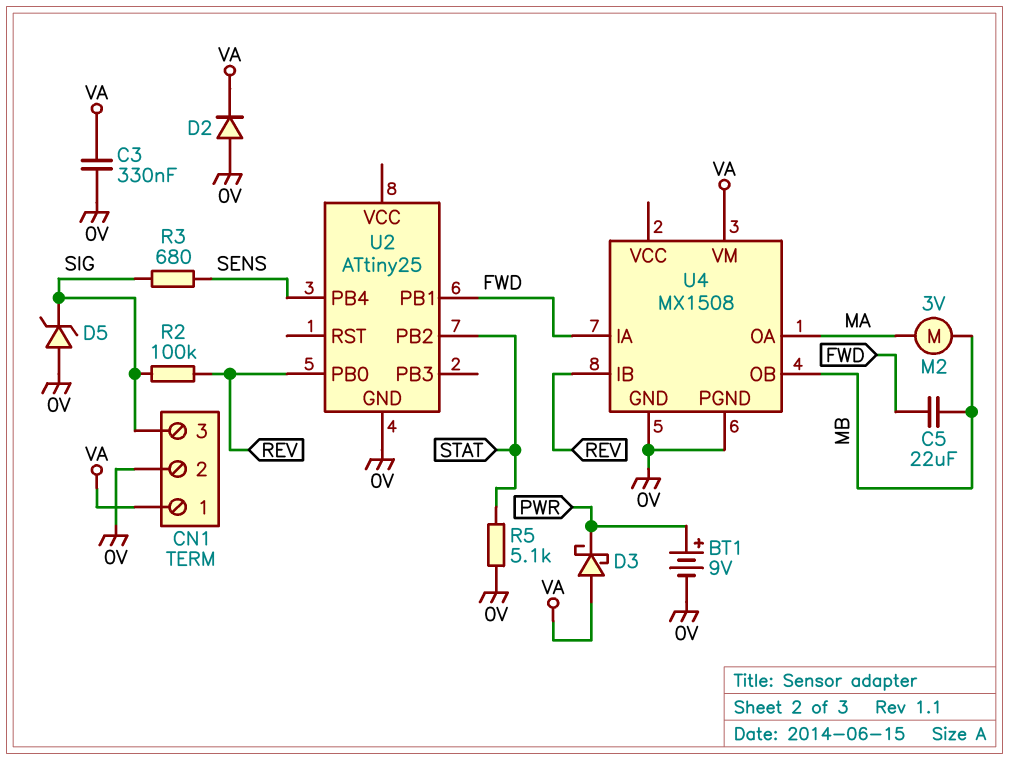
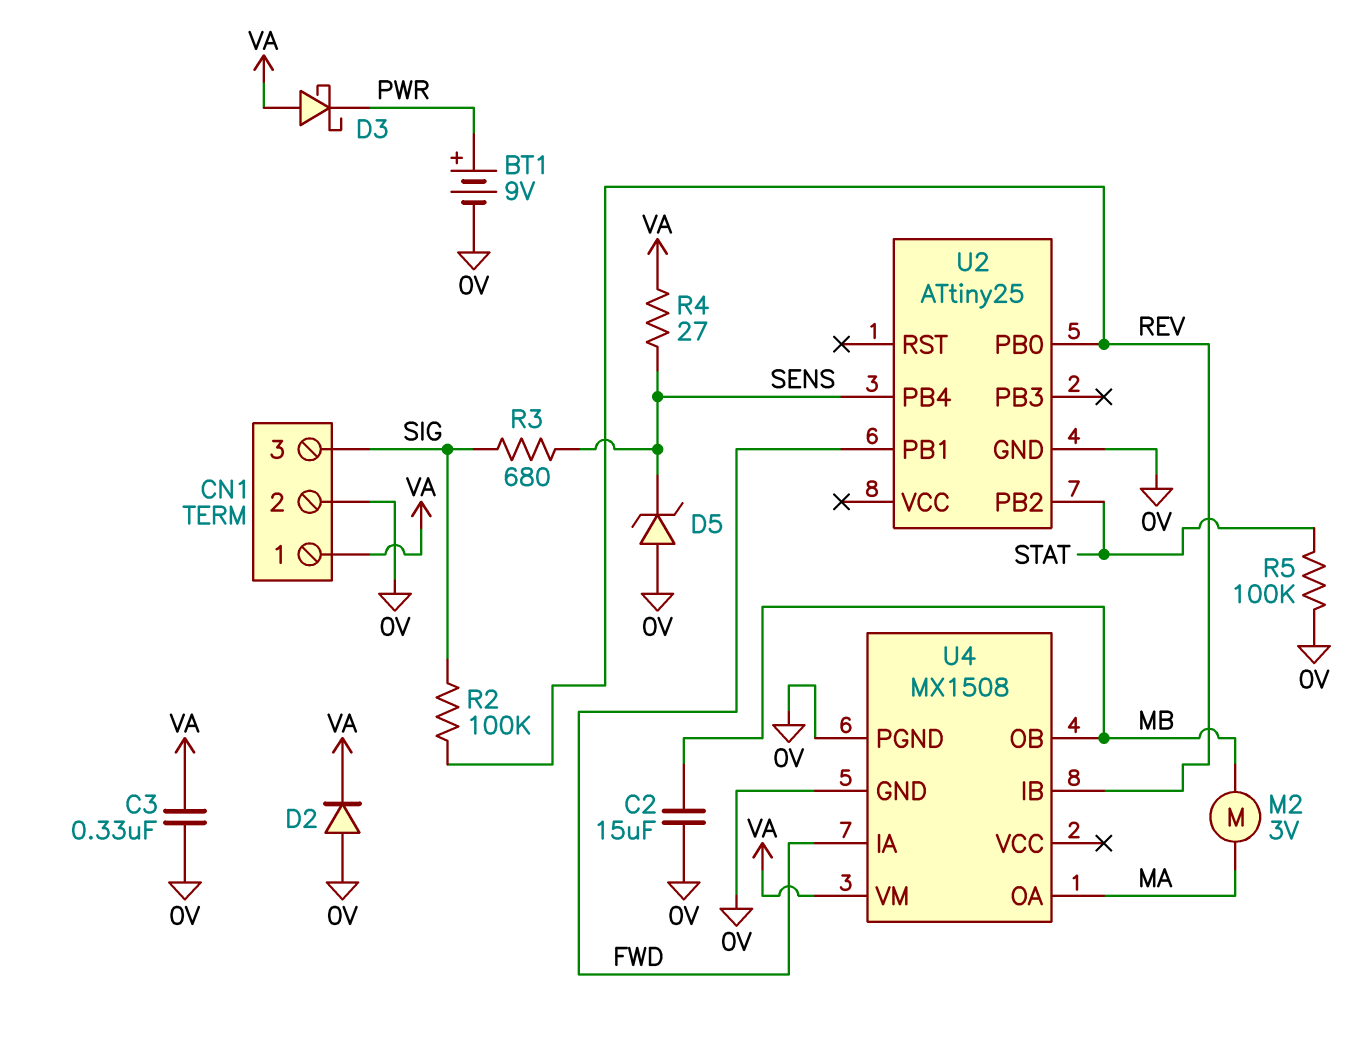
C2: none -> 15uF (0V, MB)
C5: 22uF (FWD, MB) -> none
D5: zener (A 0V, K SIG) -> zener (A 0V, K SENS)
R4: none -> 27 (SENS, VA)
R5: 5.1k (0V, STAT) -> 100k (0V, STAT)

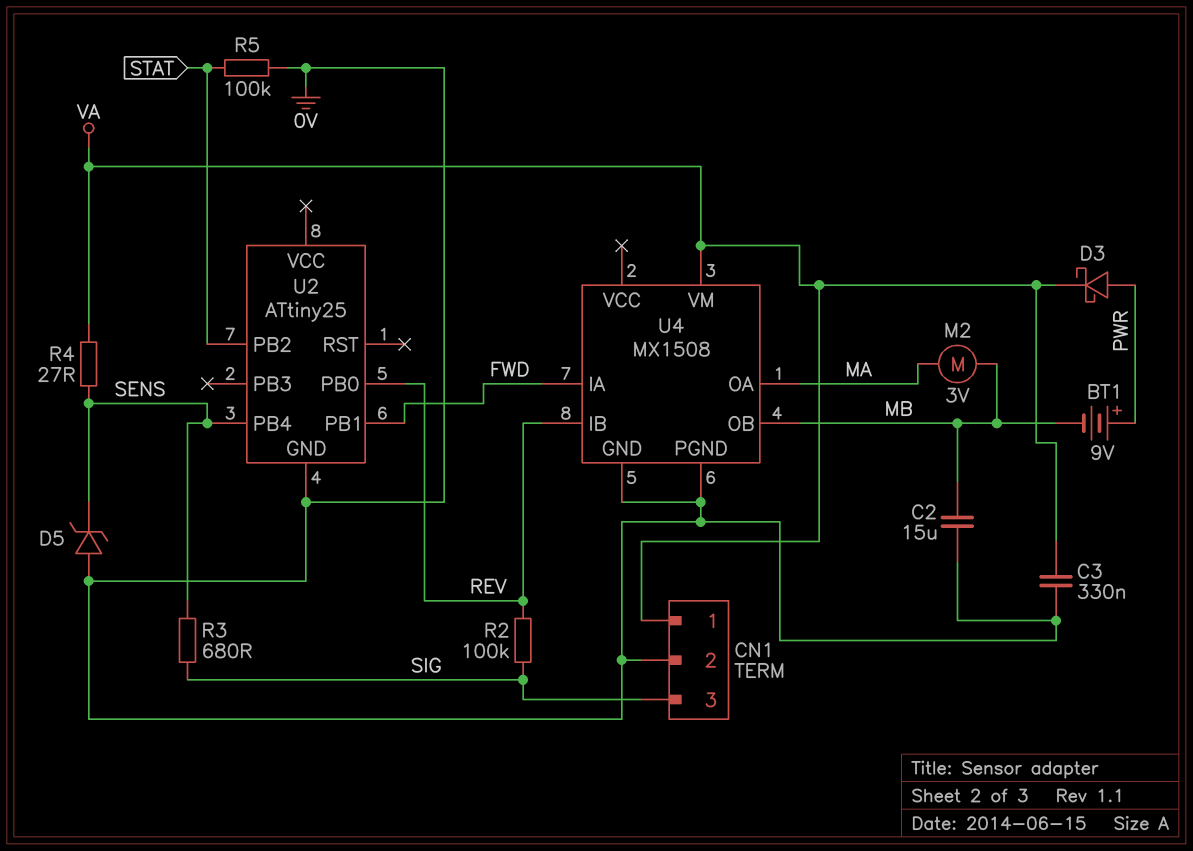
BT1: 9V (plus PWR, minus 0V) -> 9V (plus PWR, minus MB)
D2: diode (A 0V, K VA) -> none
D3: schottky (A VA, K PWR) -> schottky (A PWR, K VA)

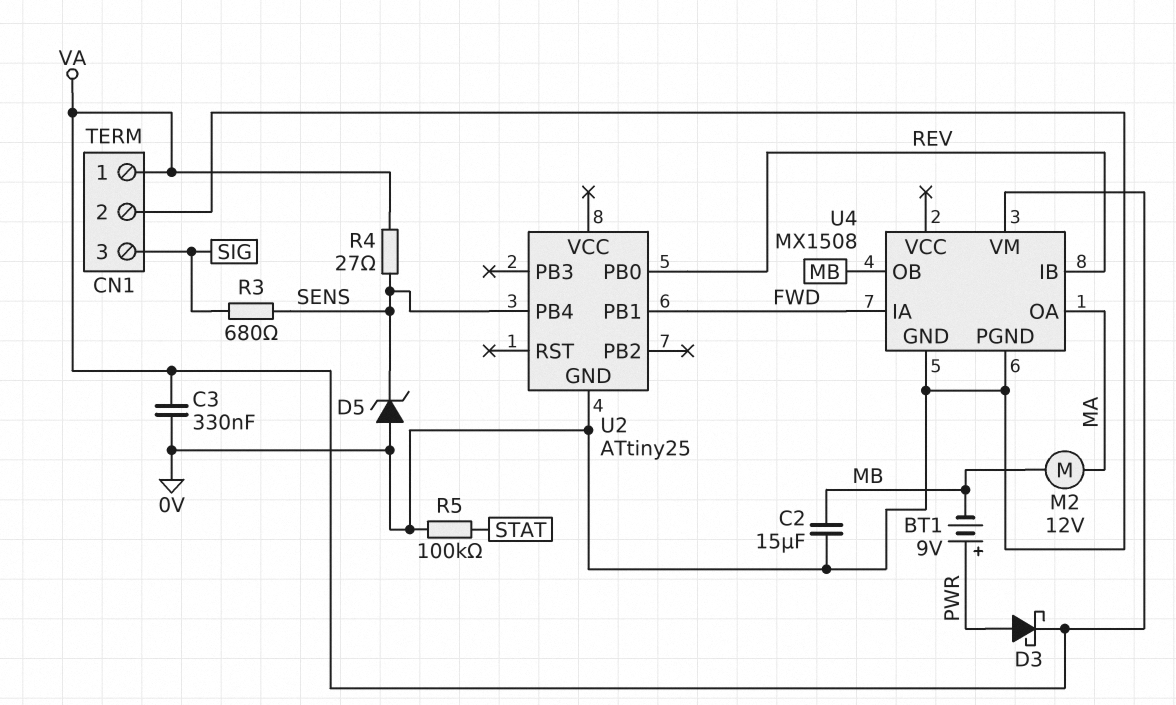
M2: motor 3V (MA, MB) -> motor 12V (MA, MB)
R2: 100k (REV, SIG) -> none
U2 pin PB2: STAT -> none

